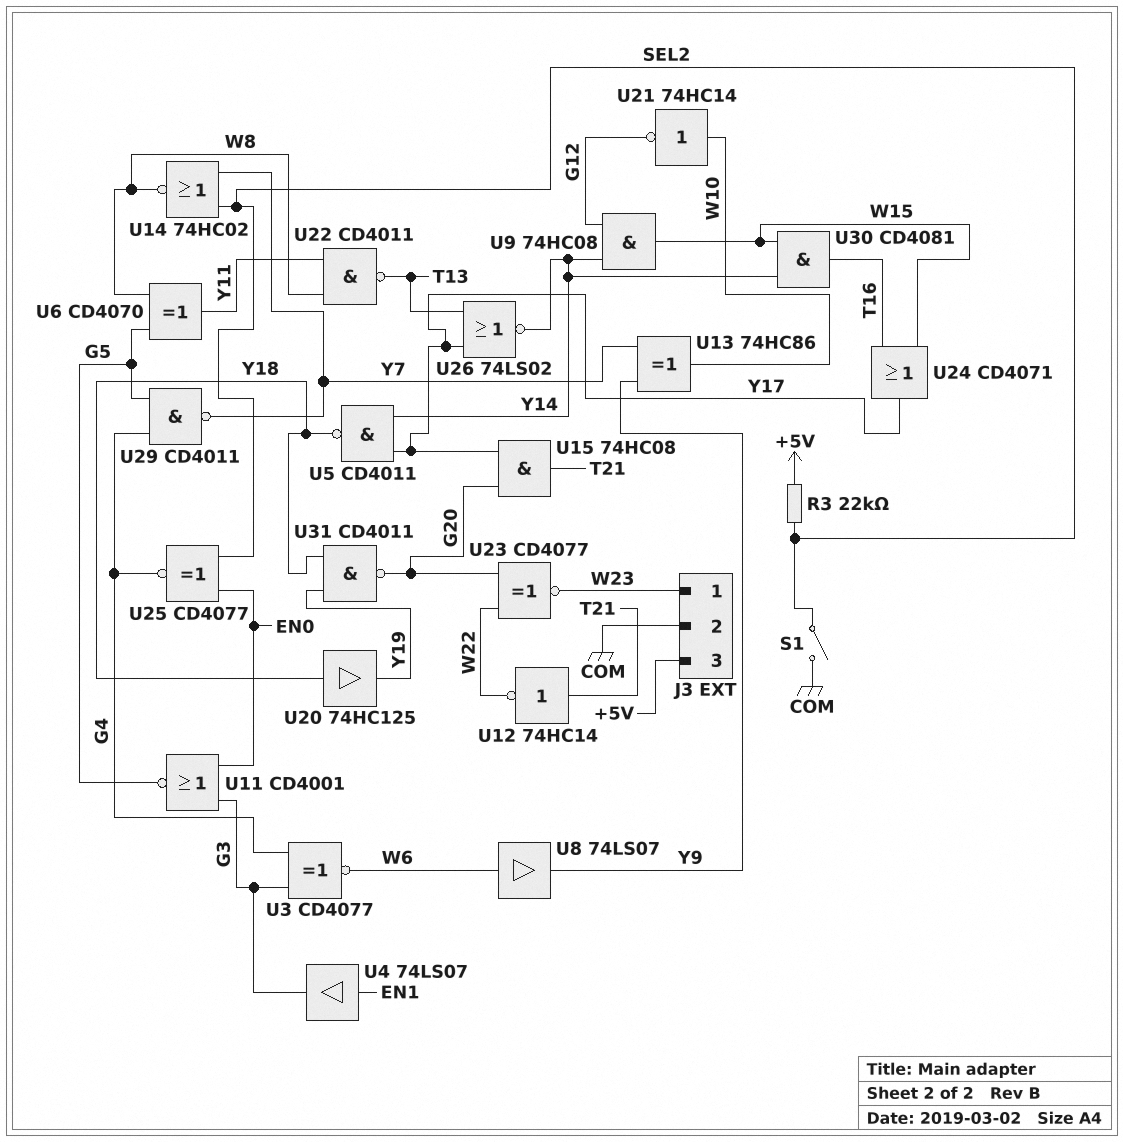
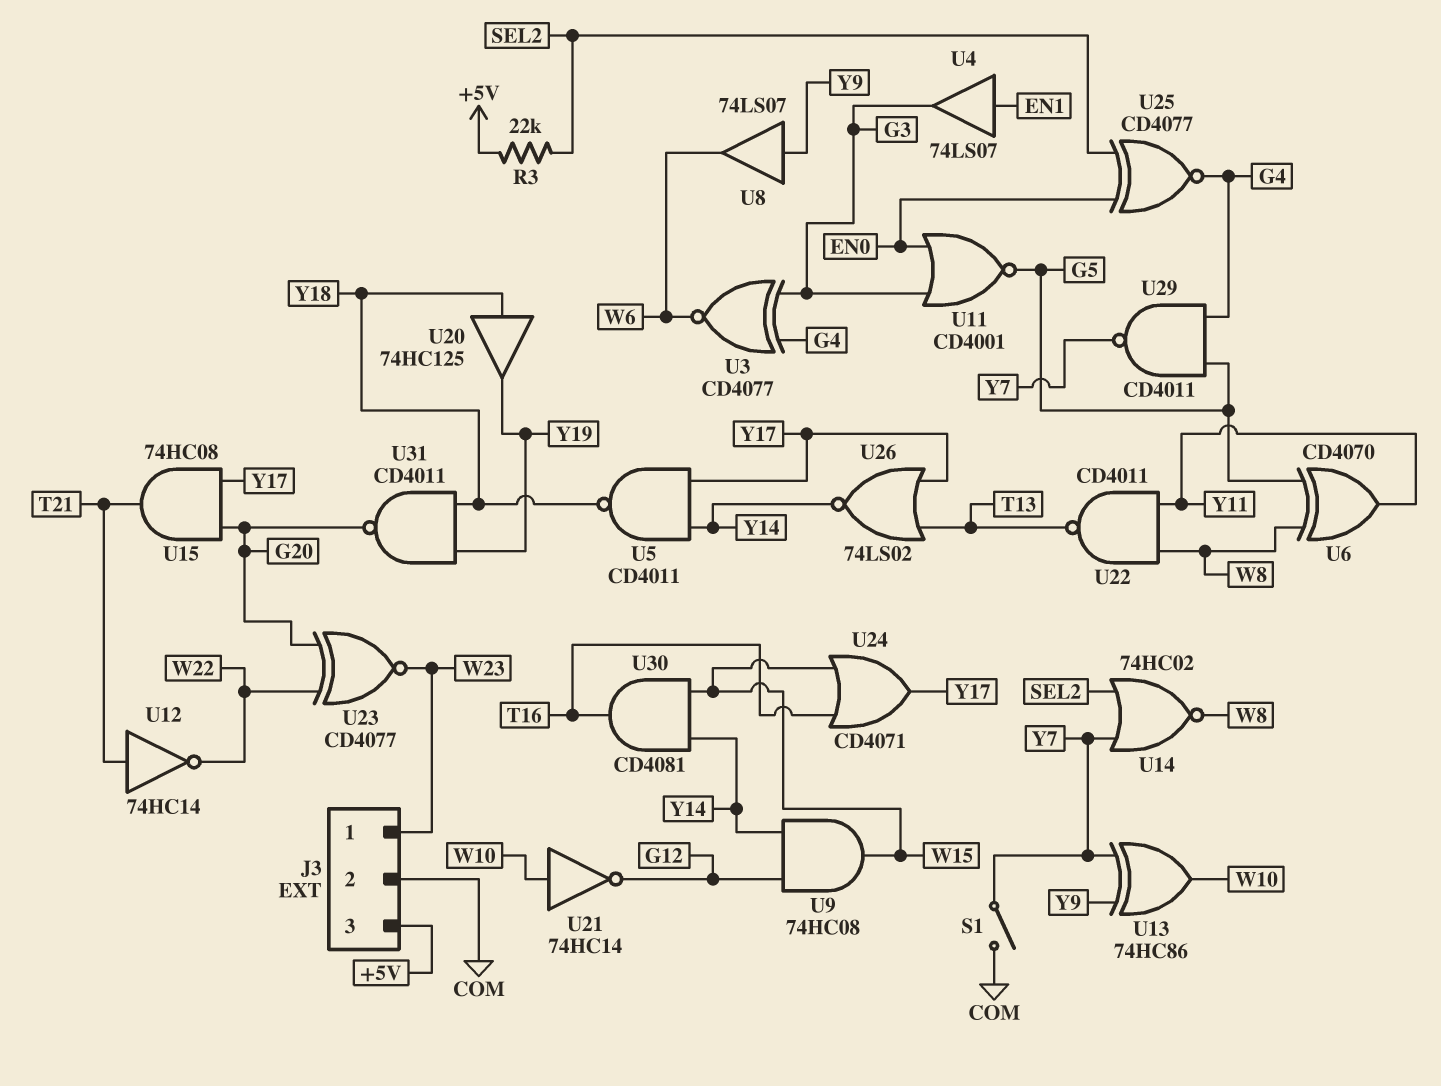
S1: switch (COM, SEL2) -> switch (COM, Y7)
U8: buffer 74LS07 (in W6, out Y9) -> buffer 74LS07 (in Y9, out W6)

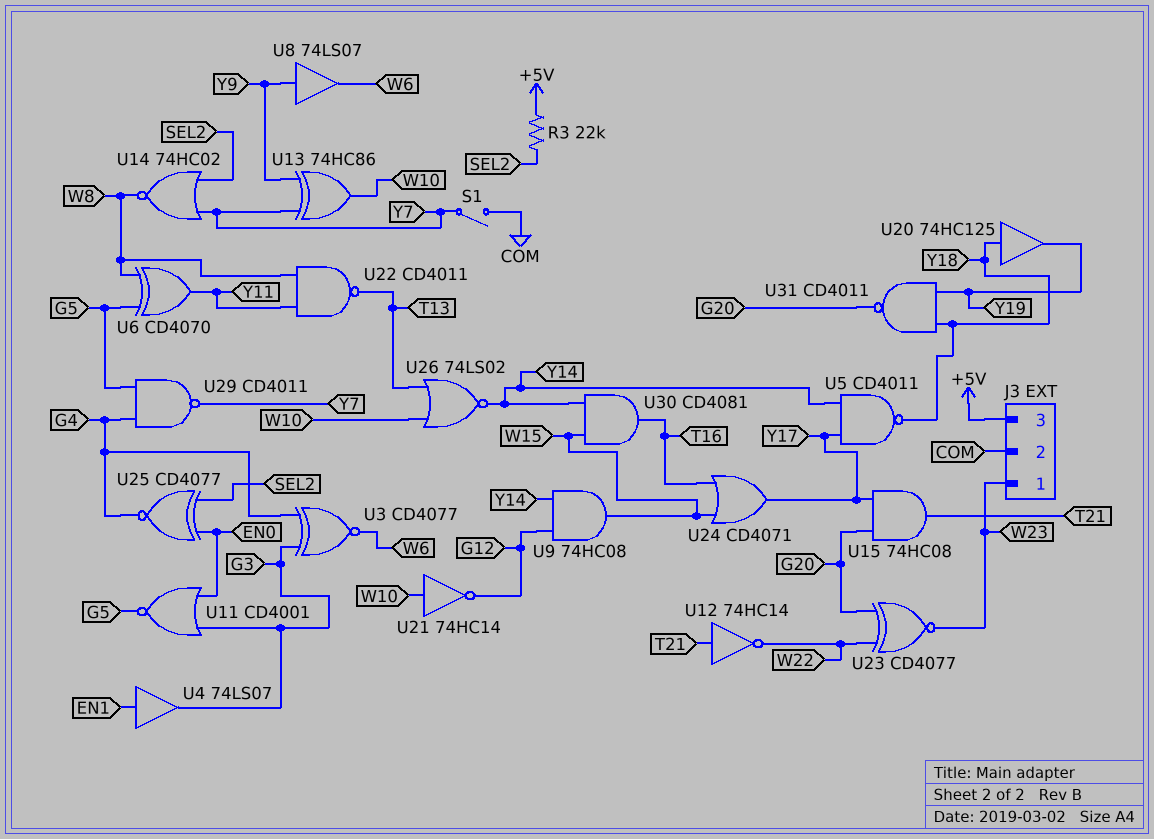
U26: NOR 74LS02 (in T13, in Y17, out Y14) -> NOR 74LS02 (in T13, in W10, out Y14)

